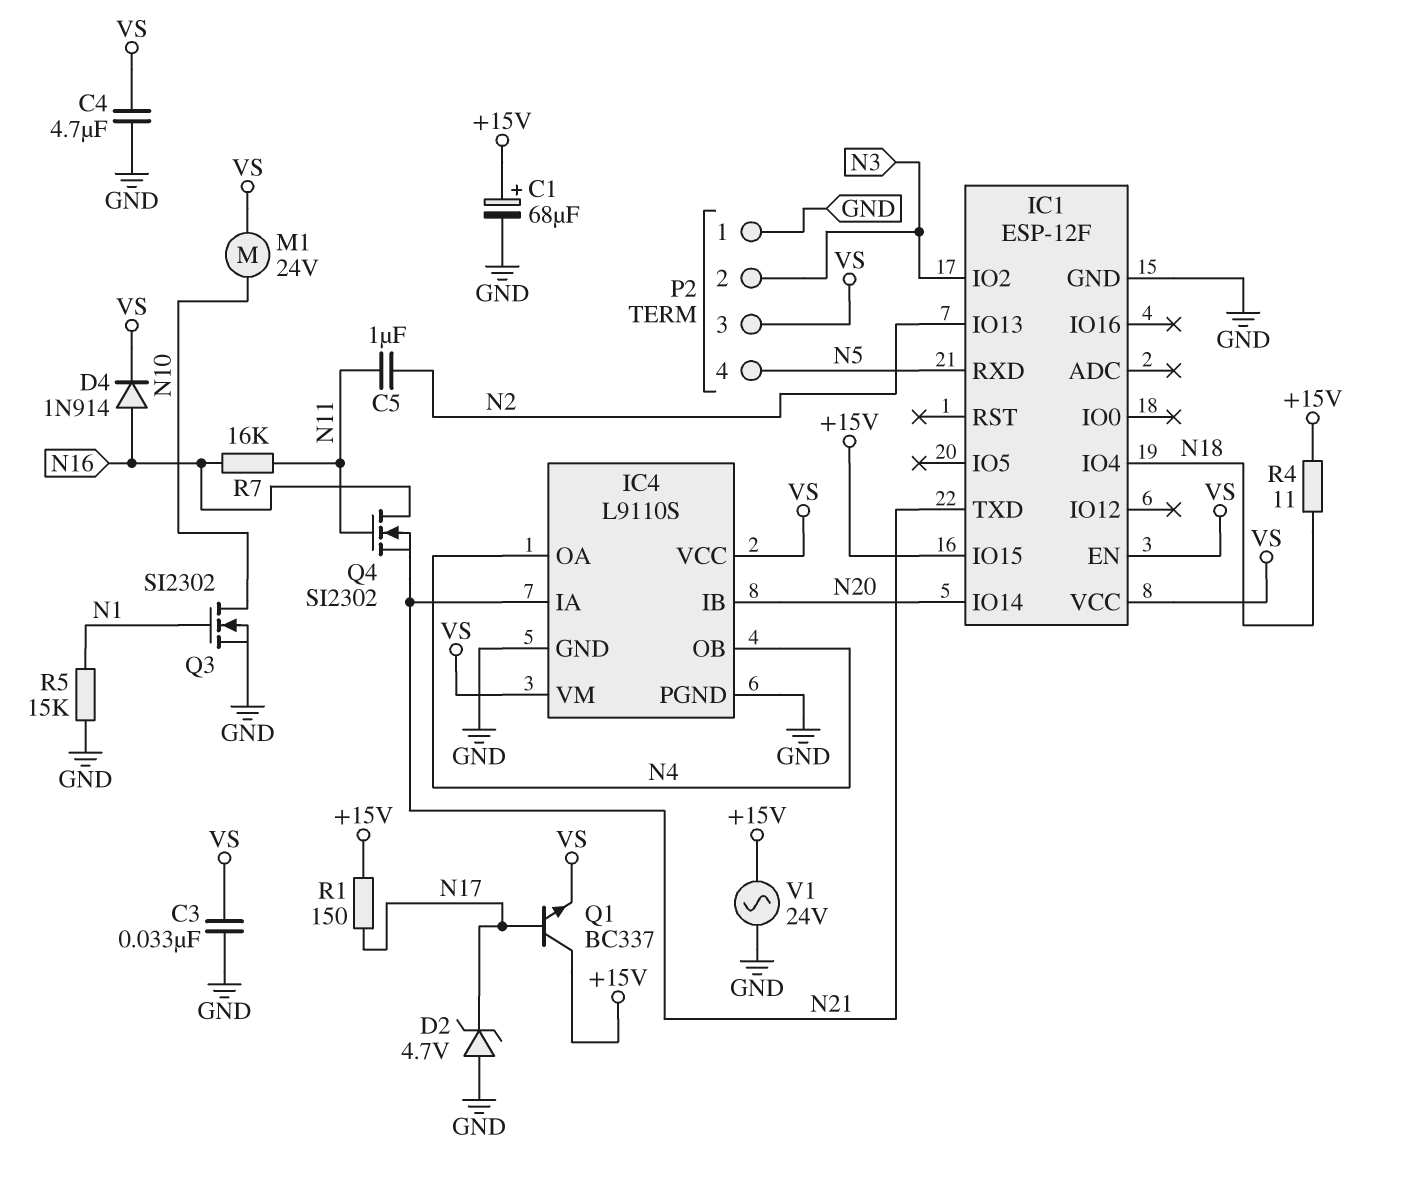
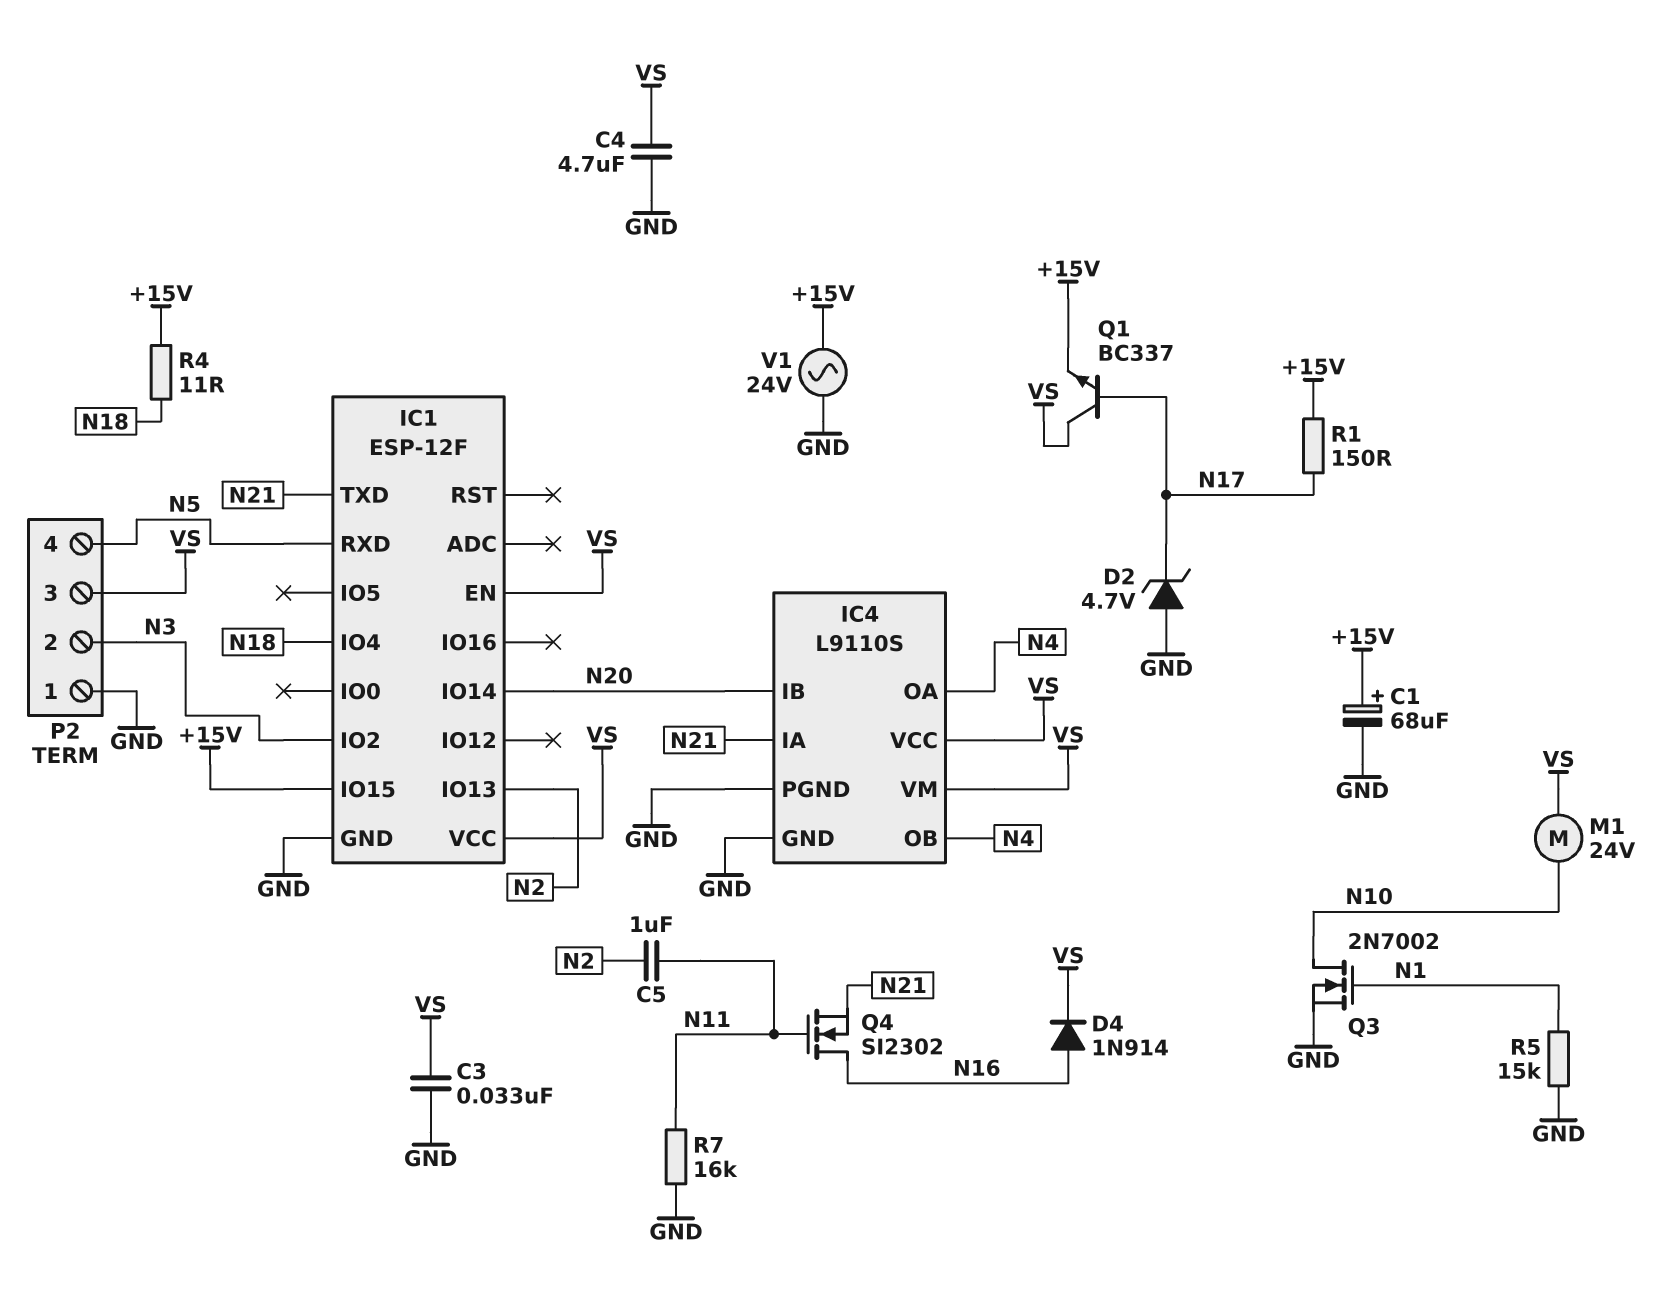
Q1: NPN BC337 (B N17, C +15V, E VS) -> NPN BC337 (B N17, C VS, E +15V)
Q3: NMOS SI2302 (G N1, D N10, S GND) -> NMOS 2N7002 (G N1, D N10, S GND)
R7: 16k (N11, N16) -> 16k (GND, N11)

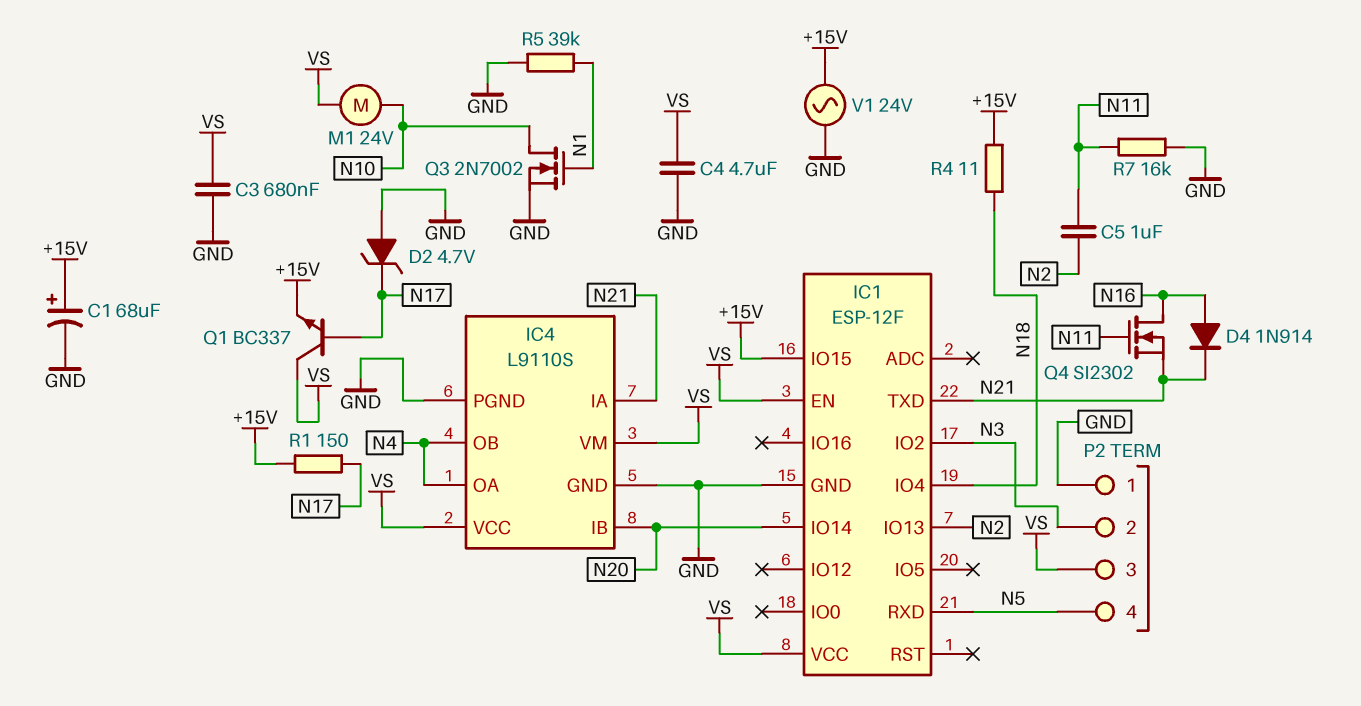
C3: 33nF (GND, VS) -> 680nF (GND, VS)
D4: diode 1N914 (A N16, K VS) -> diode 1N914 (A N16, K N21)
R5: 15k (GND, N1) -> 39k (GND, N1)

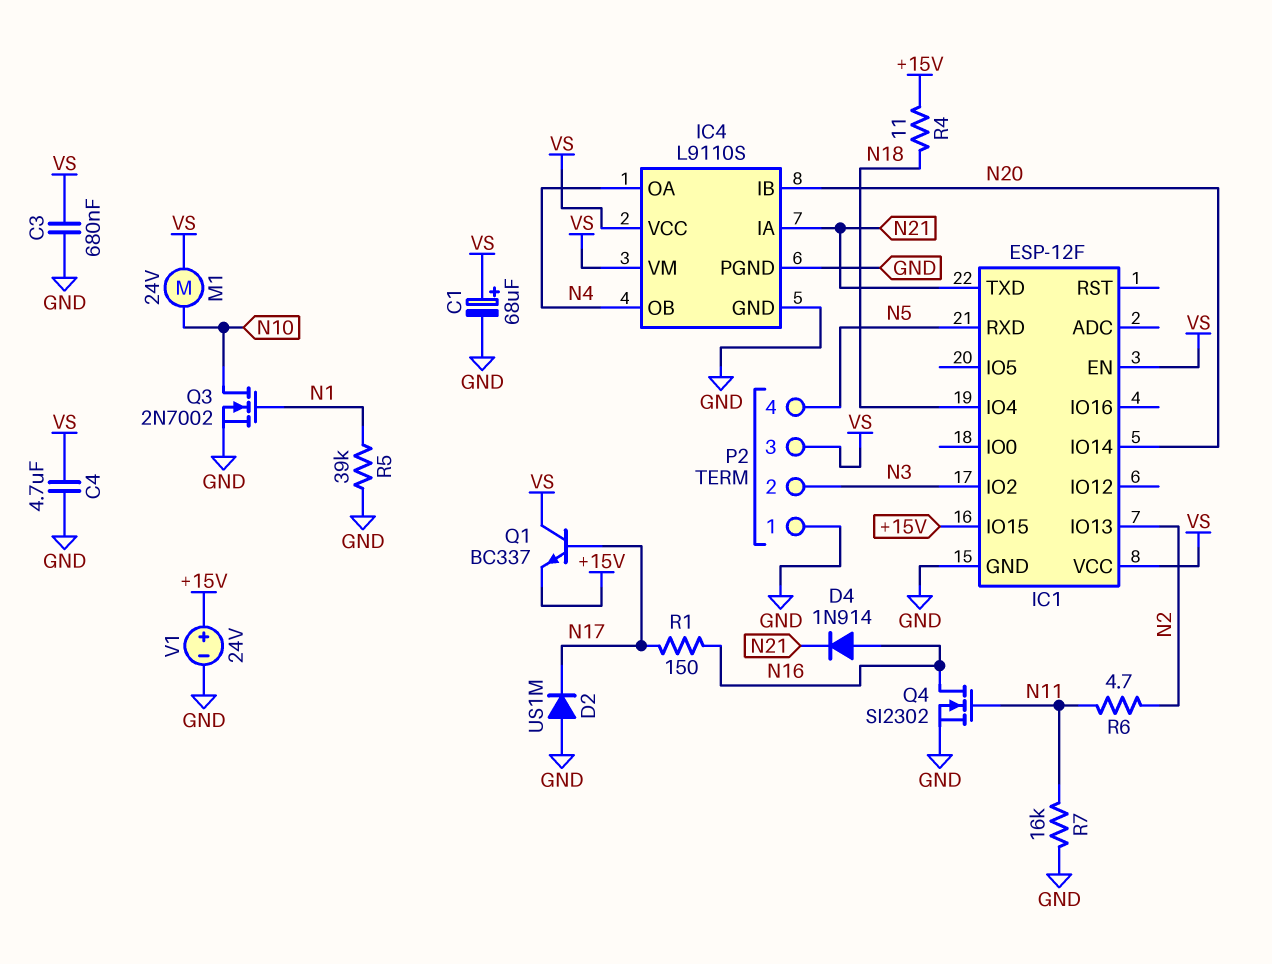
C1: 68uF (plus +15V, minus GND) -> 68uF (plus VS, minus GND)
C5: 1uF (N2, N11) -> none
D2: zener 4.7V (A GND, K N17) -> diode US1M (A GND, K N17)
Q4: NMOS SI2302 (G N11, D N16, S N21) -> NMOS SI2302 (G N11, D N16, S GND)
R1: 150 (+15V, N17) -> 150 (N16, N17)
R6: none -> 4.7 (N2, N11)
V1: AC 24V (+15V, GND) -> 24V (plus +15V, minus GND)

